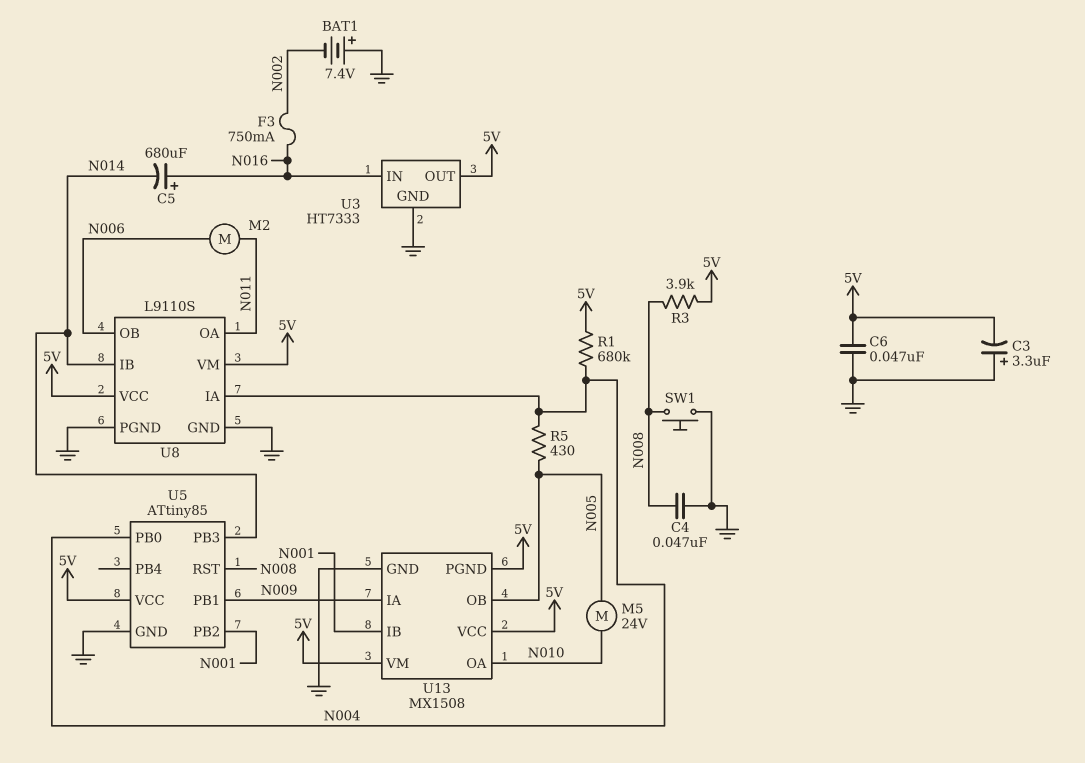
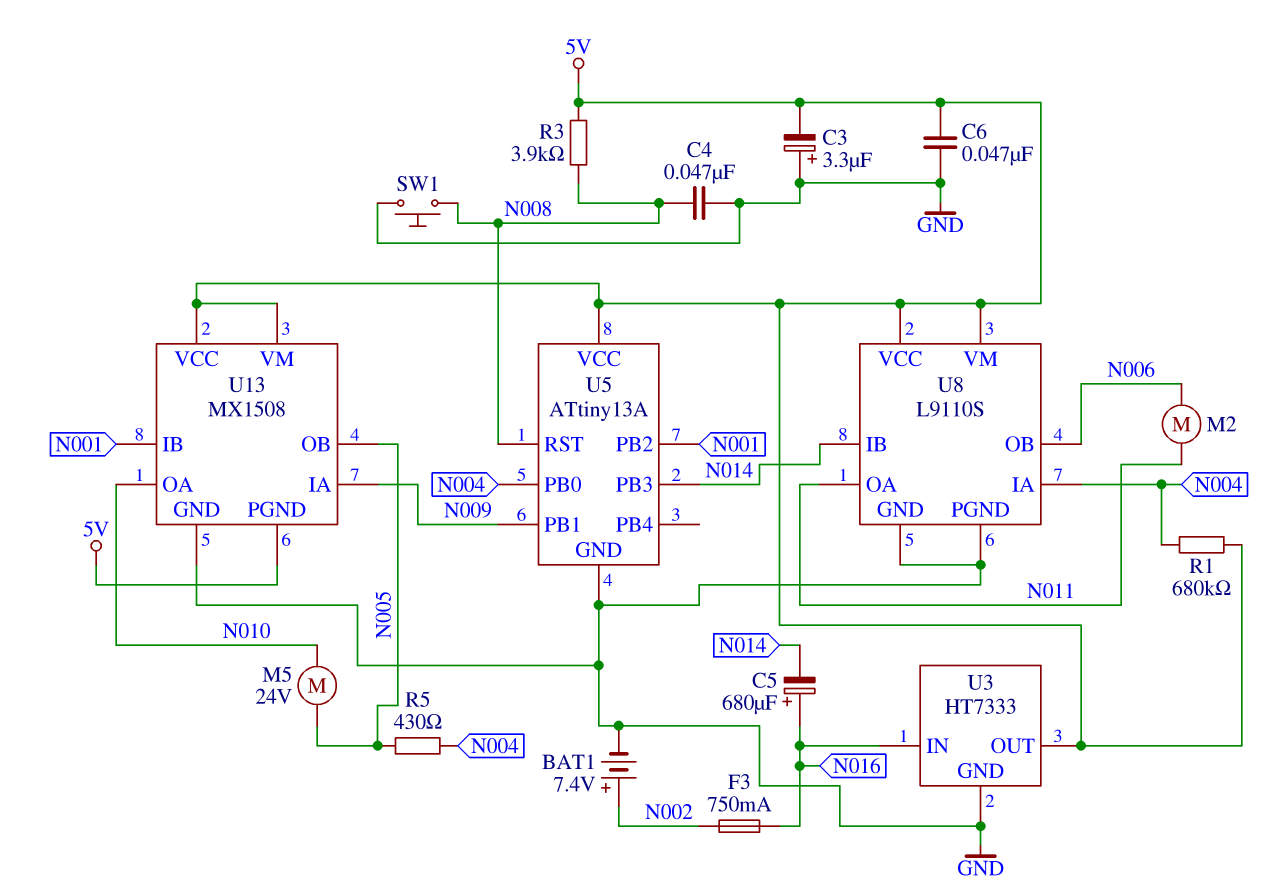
BAT1: 7.4V (plus GND, minus N002) -> 7.4V (plus N002, minus GND)
U5: ATtiny85 -> ATtiny13A

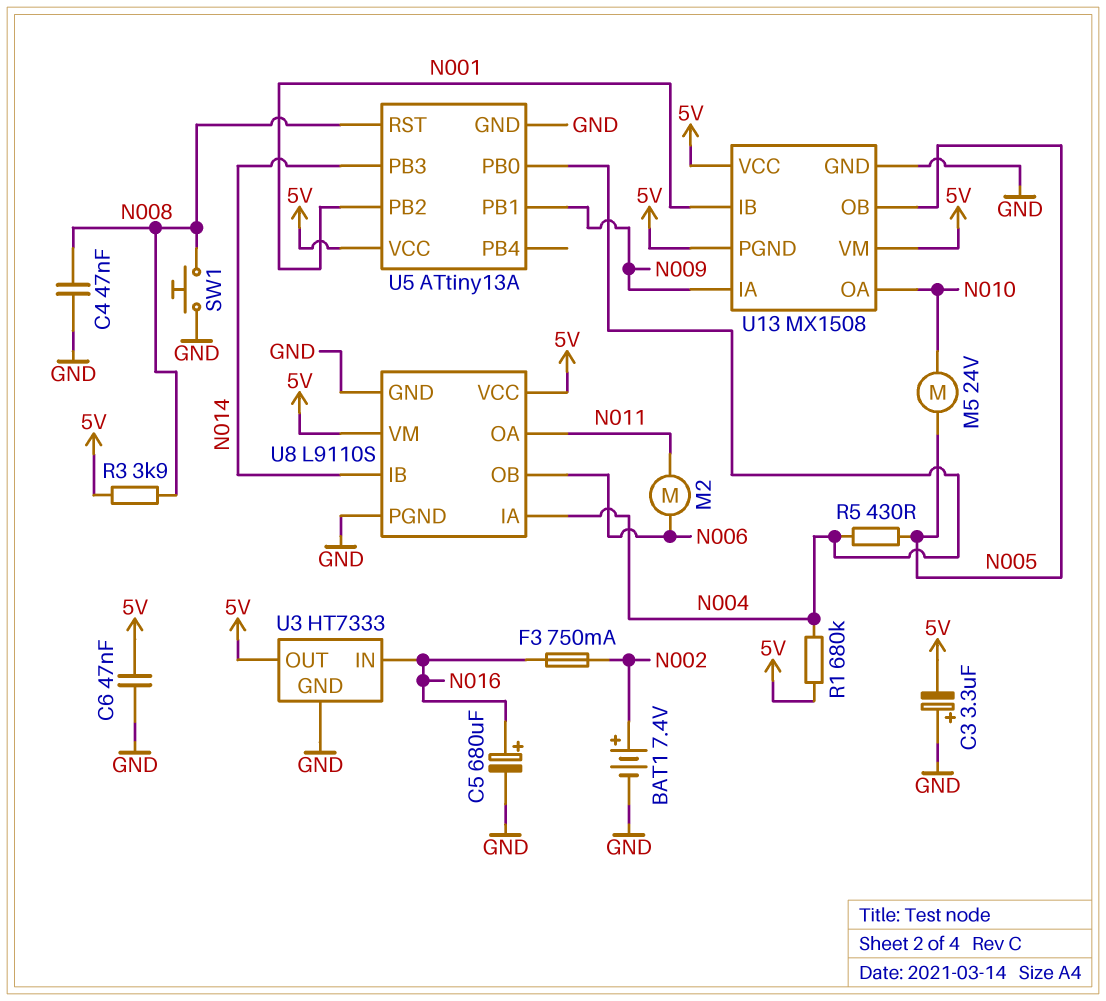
C5: 680uF (plus N016, minus N014) -> 680uF (plus N016, minus GND)

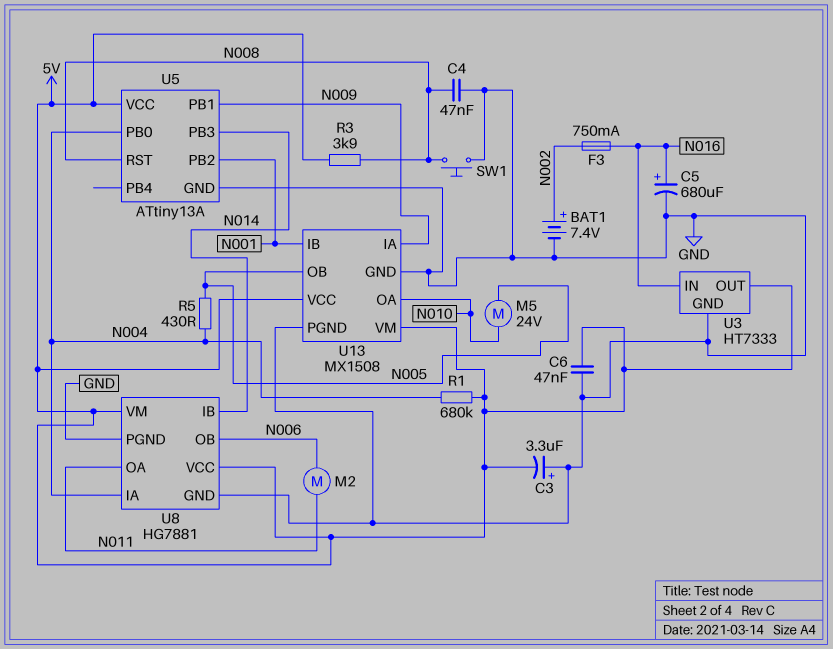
U8: L9110S -> HG7881
U13 pin PGND: 5V -> GND

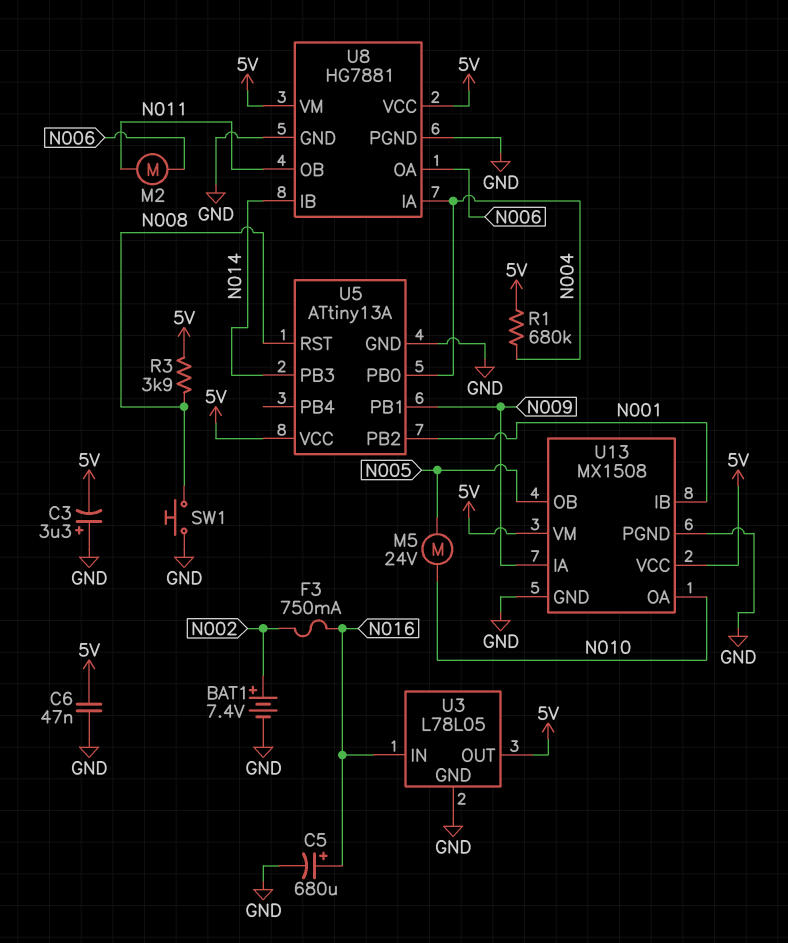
C4: 47nF (GND, N008) -> none
R5: 430 (N004, N005) -> none
U3: HT7333 -> L78L05
U8 pin OA: N011 -> N006
U8 pin OB: N006 -> N011

